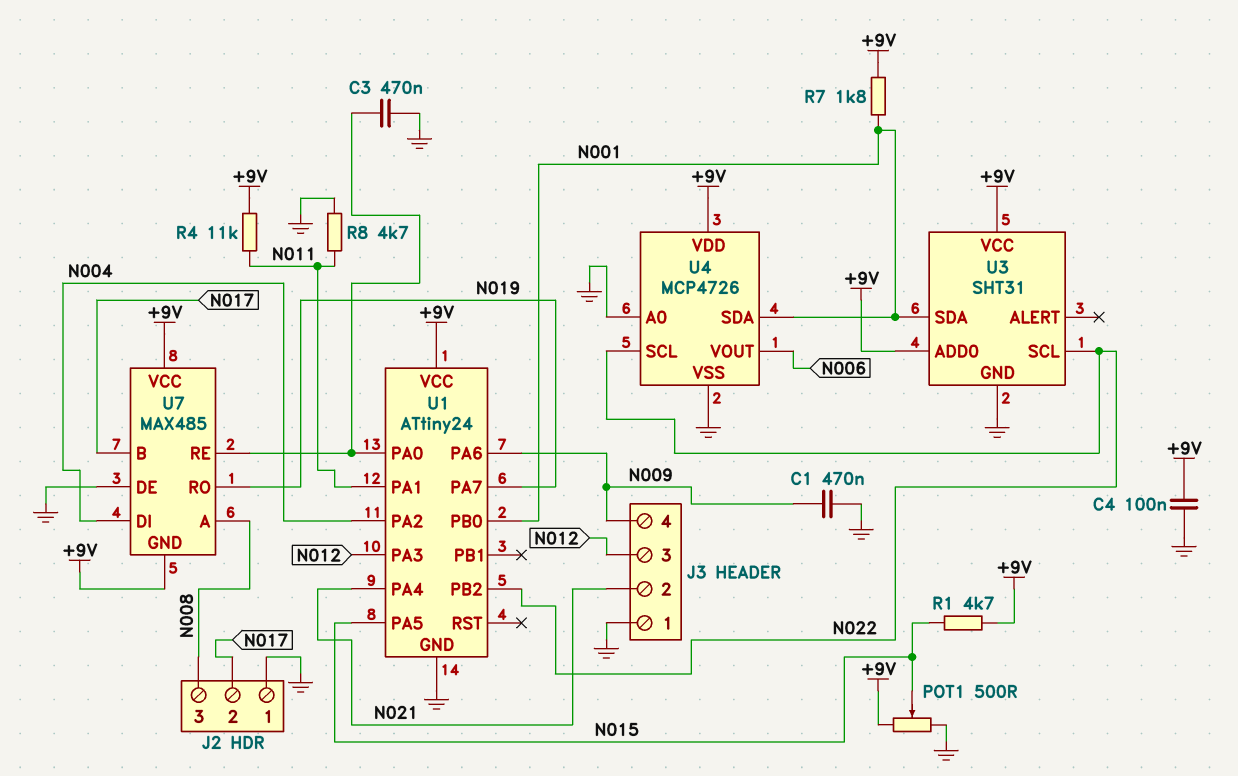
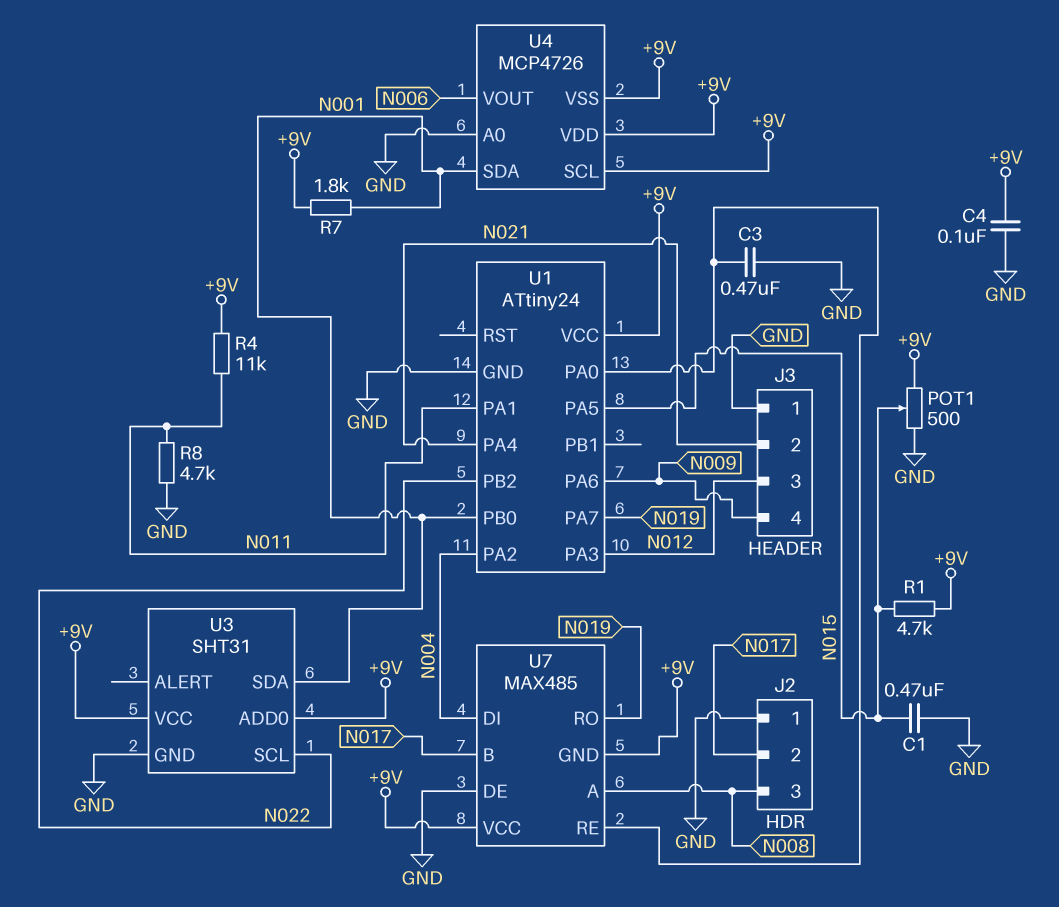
C1: 470nF (GND, N009) -> 470nF (GND, N015)
U4 pin SCL: N022 -> +9V
U4 pin VSS: GND -> +9V

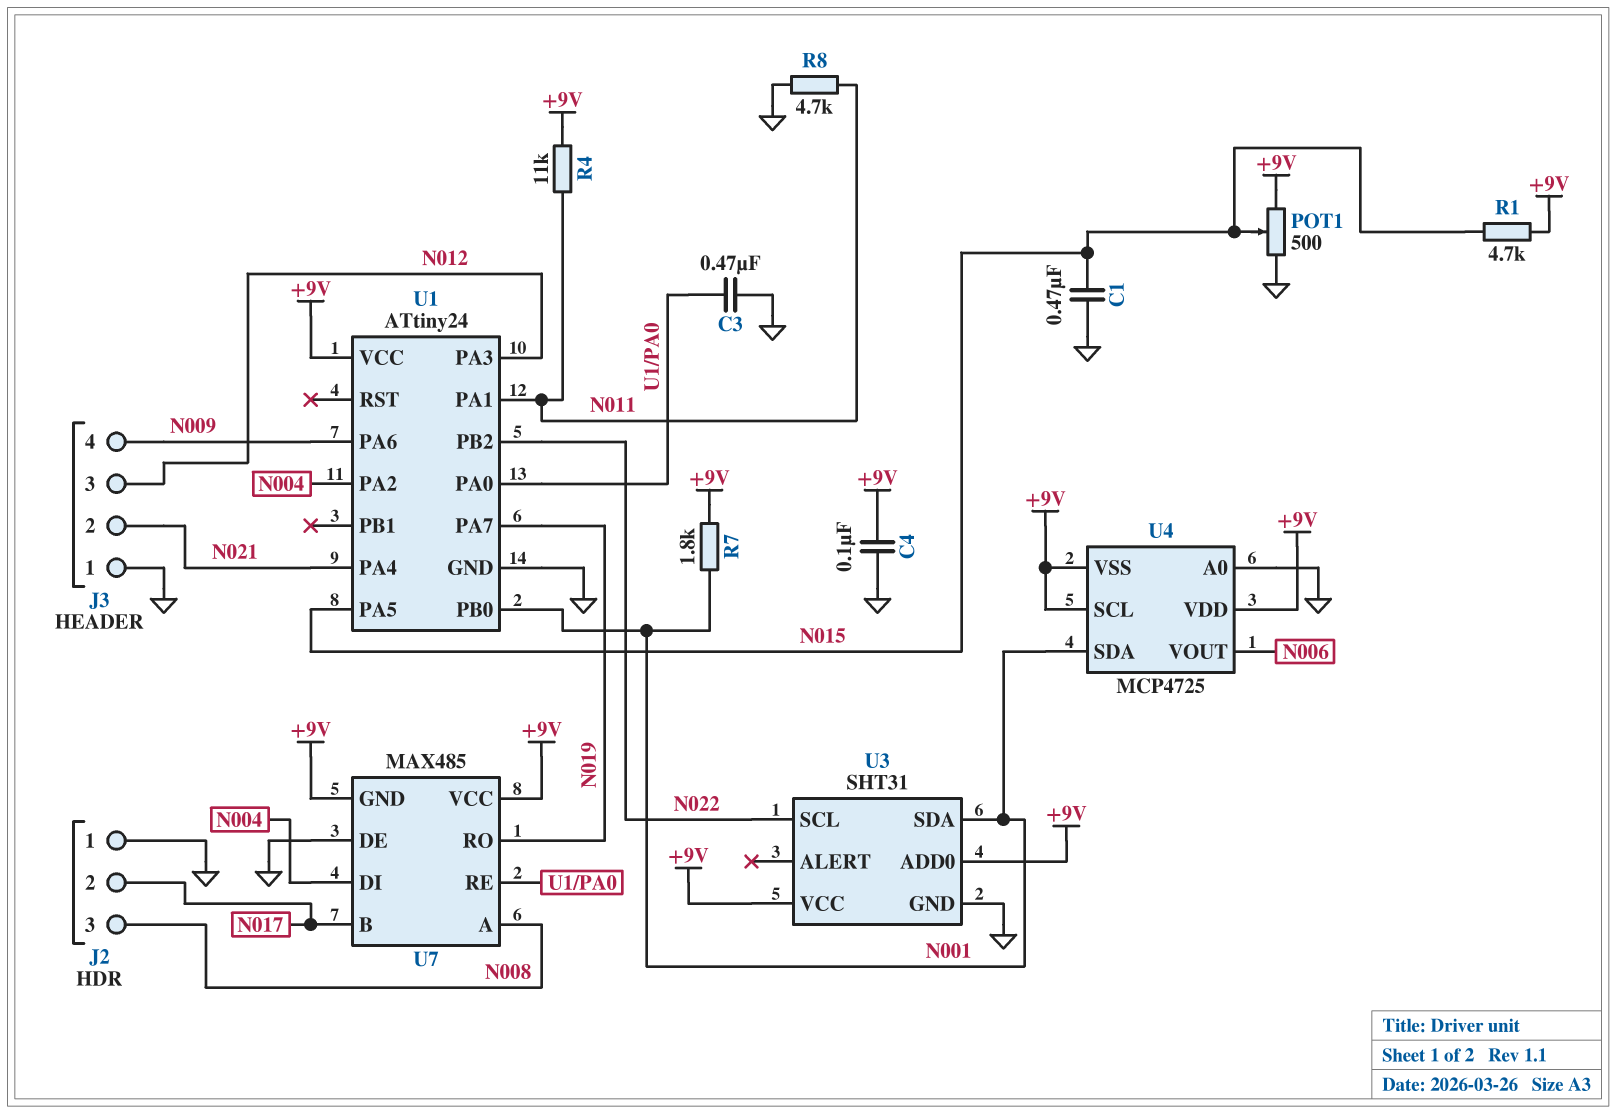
U4: MCP4726 -> MCP4725

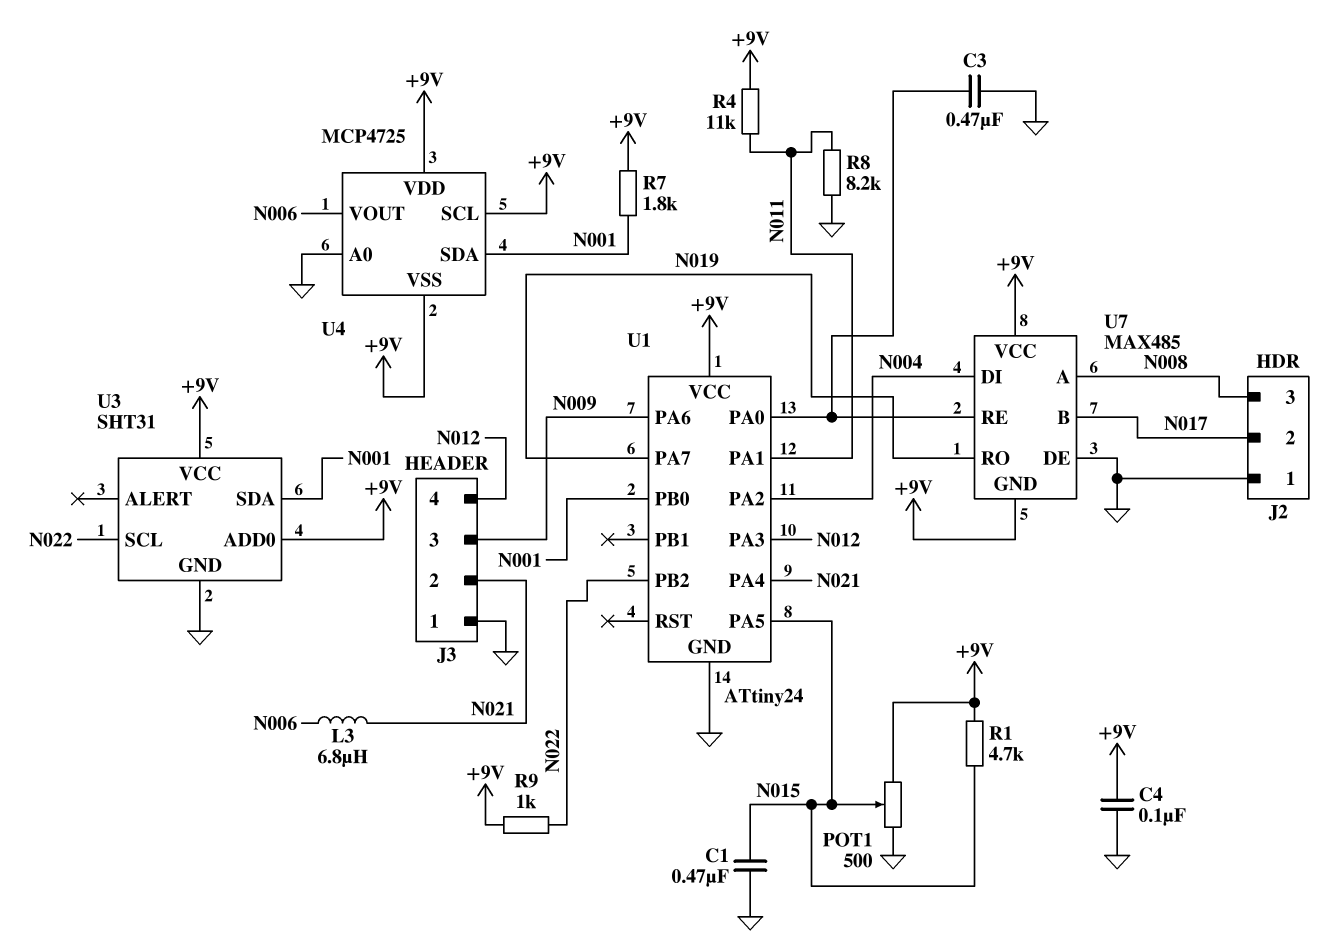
J3 pin 3: N012 -> N009
J3 pin 4: N009 -> N012
L3: none -> 6.8uH (N006, N021)
R8: 4.7k (GND, N011) -> 8.2k (GND, N011)
R9: none -> 1k (+9V, N022)

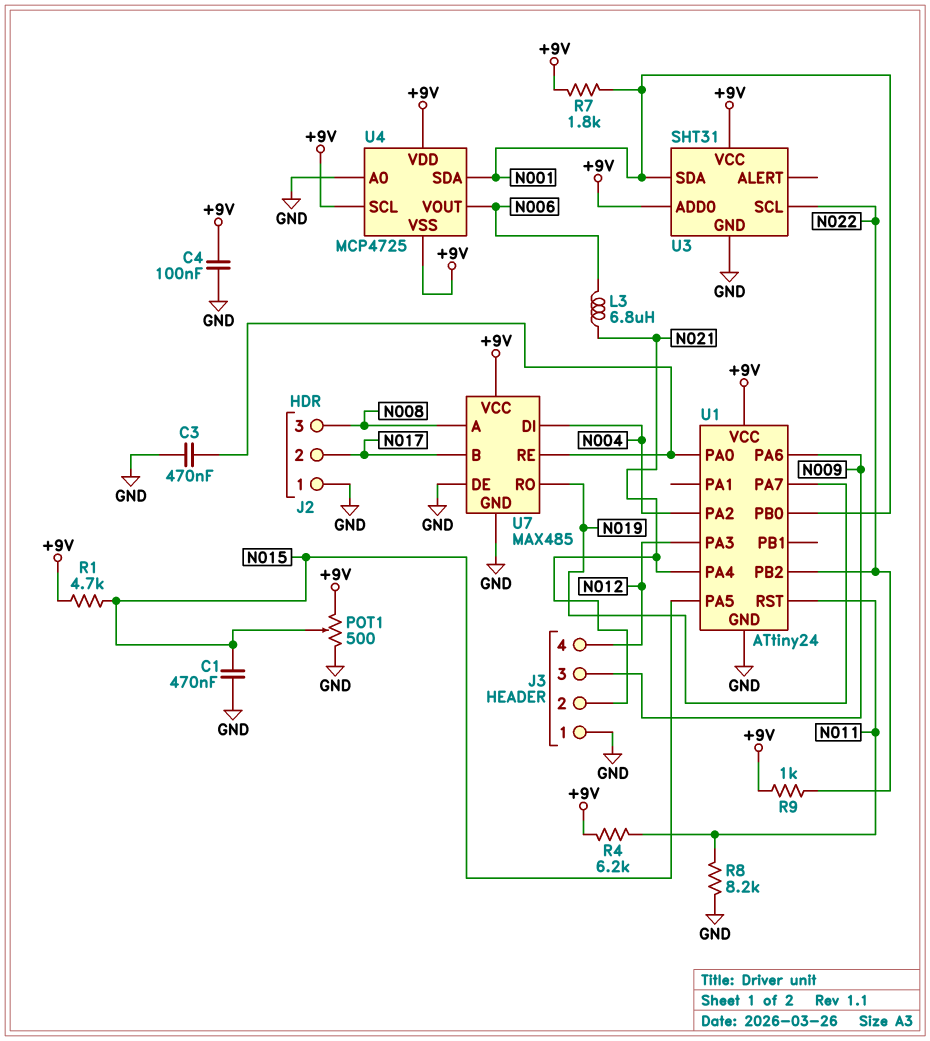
R4: 11k (+9V, N011) -> 6.2k (+9V, N011)
U1 pin PA1: N011 -> none
U1 pin RST: none -> N011
U7 pin GND: +9V -> GND

